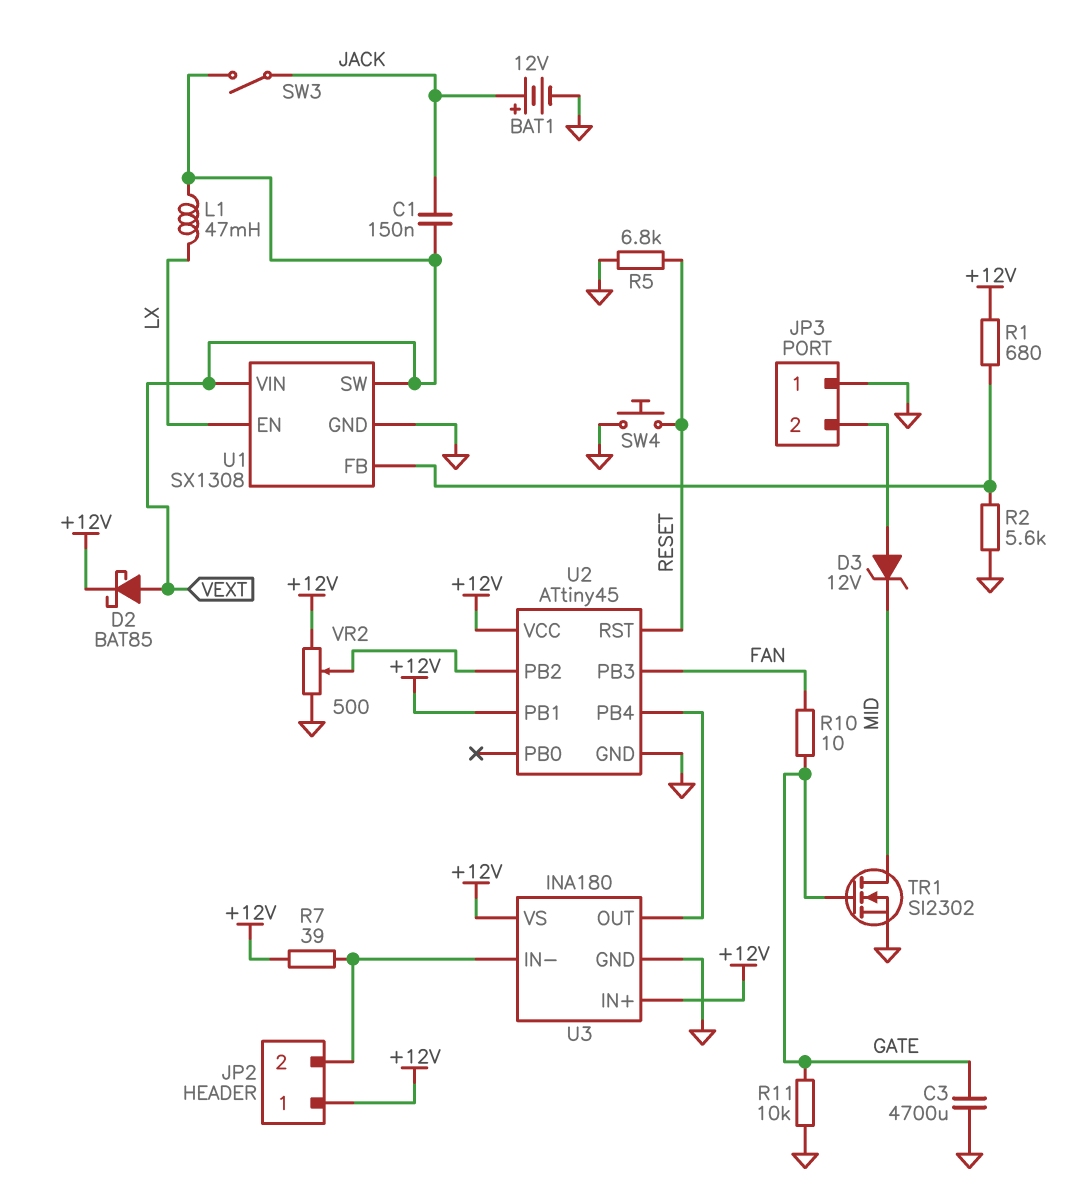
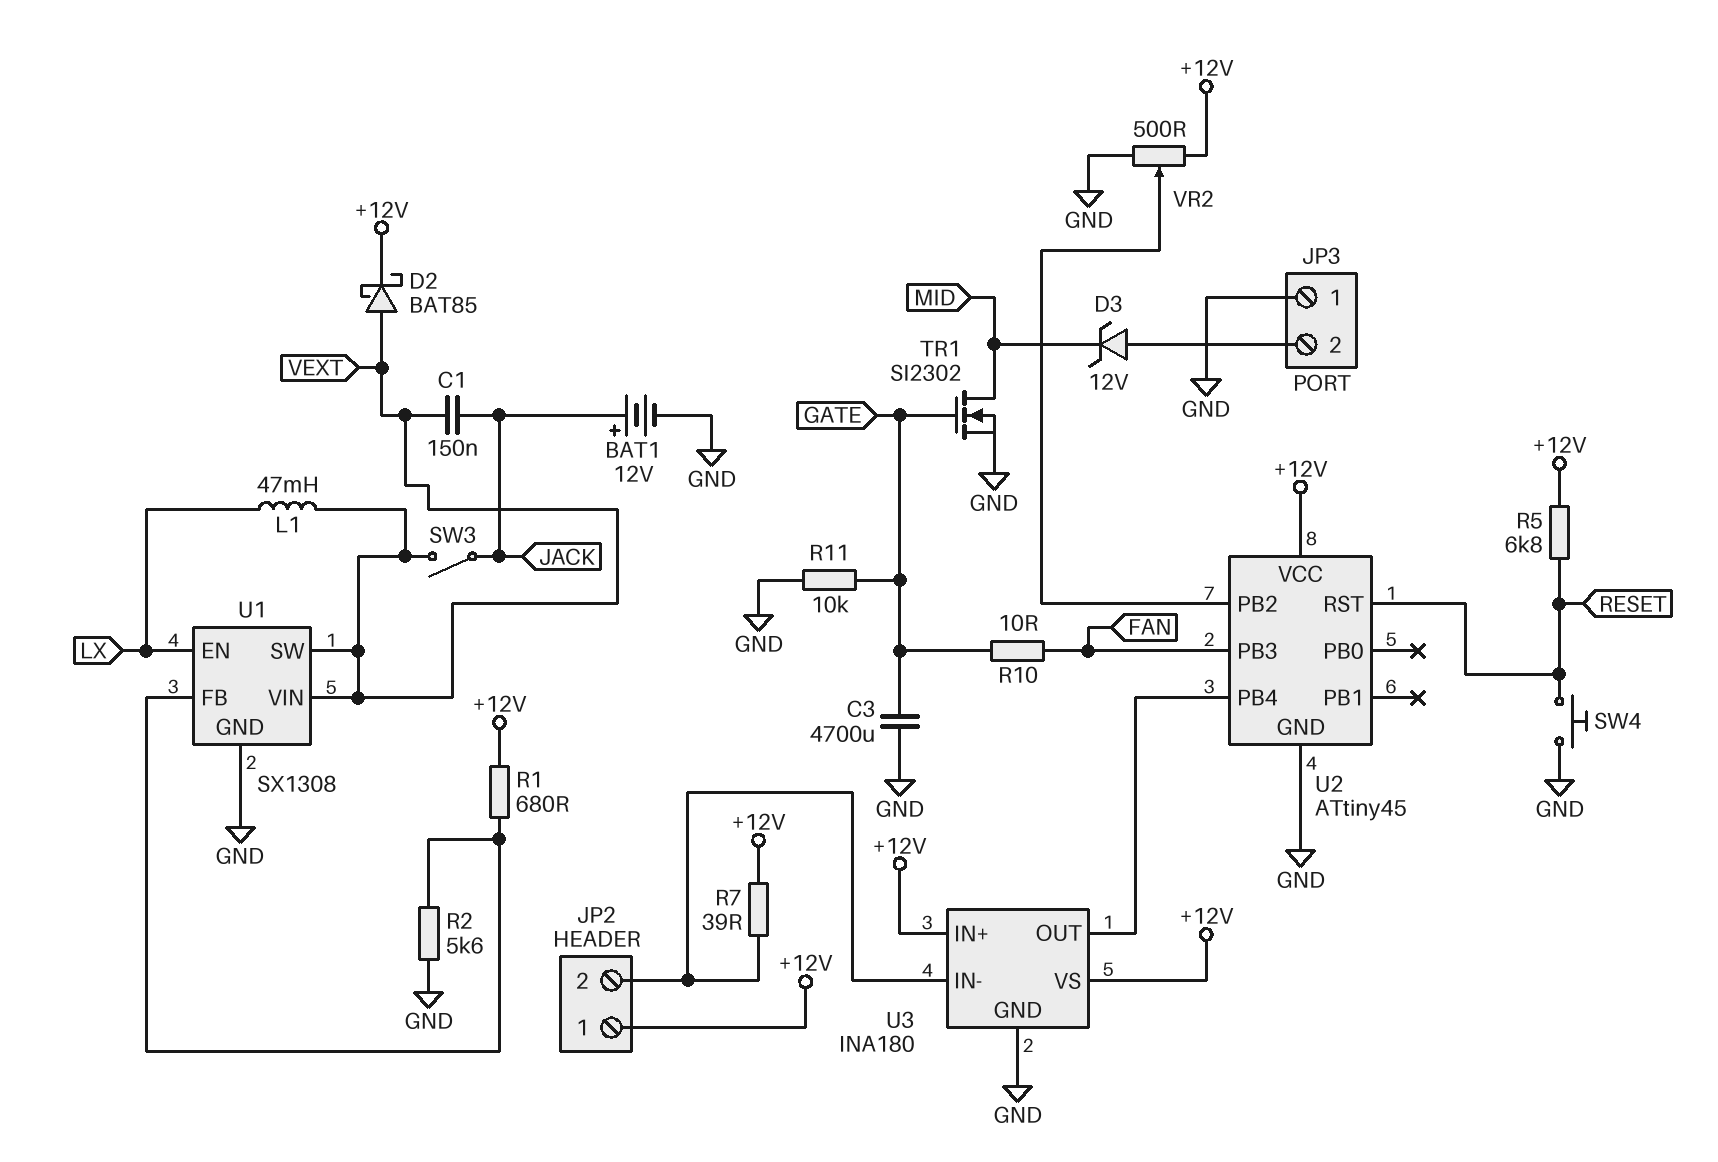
R5: 6.8k (GND, RESET) -> 6.8k (+12V, RESET)
U2 pin PB1: +12V -> none

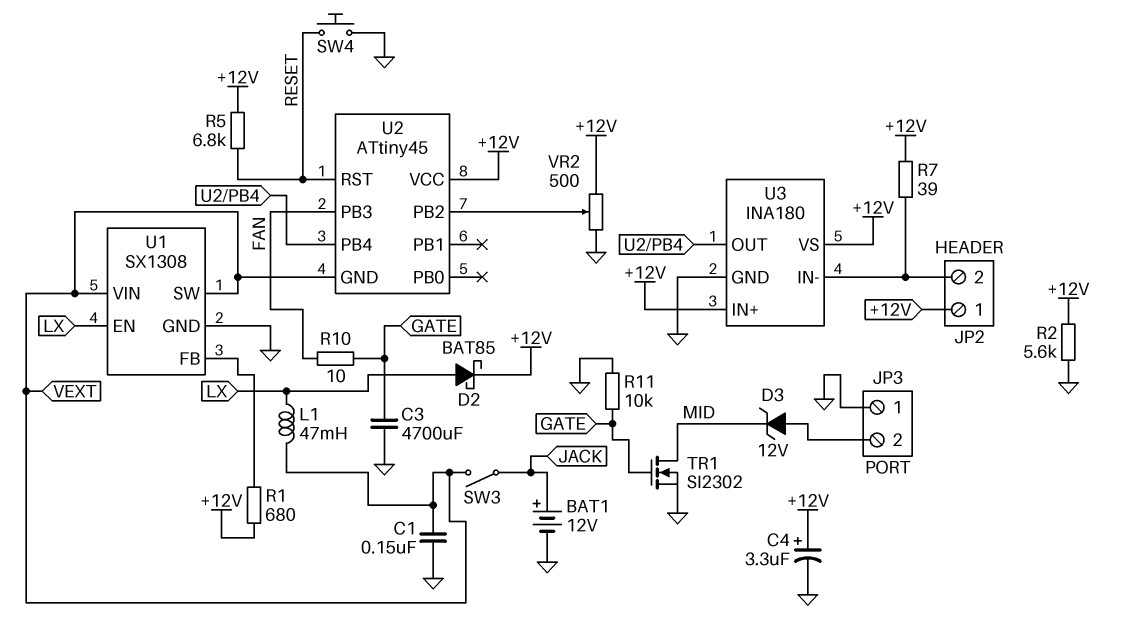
C1: 150nF (JACK, VEXT) -> 150nF (GND, VEXT)
C4: none -> 3.3uF (plus +12V, minus GND)
D2: schottky BAT85 (A VEXT, K +12V) -> schottky BAT85 (A LX, K +12V)
R2: 5.6k (GND, U1/FB) -> 5.6k (+12V, GND)
U2 pin GND: GND -> VEXT

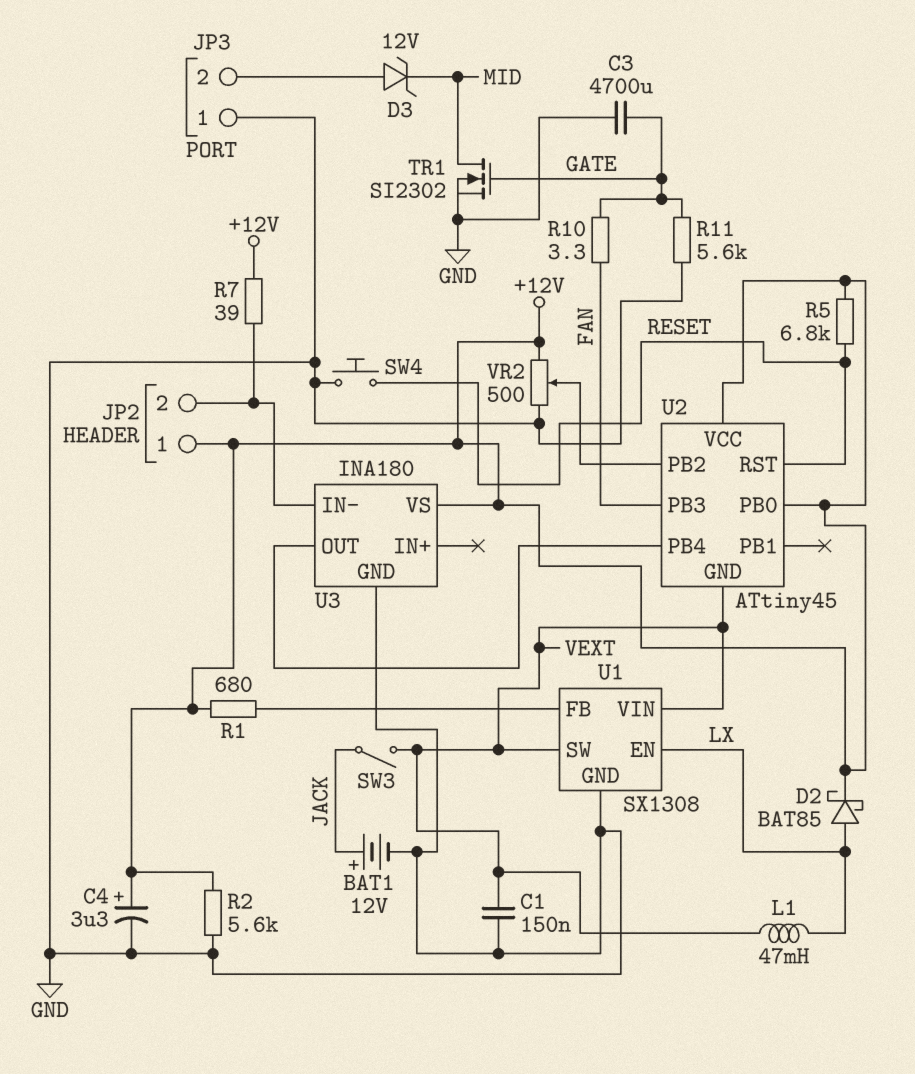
R10: 10 (FAN, GATE) -> 3.3 (FAN, GATE)
R11: 10k (GATE, GND) -> 5.6k (GATE, GND)
U2 pin PB0: none -> +12V
U3 pin IN+: +12V -> none

